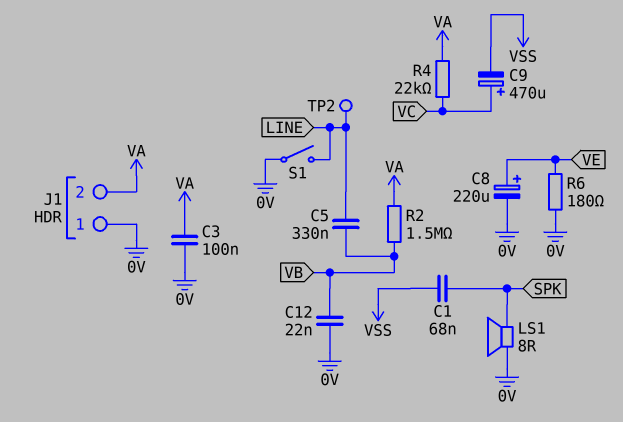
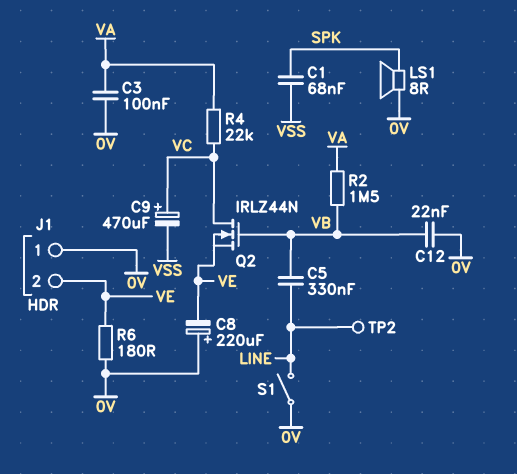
C8: 220uF (plus VE, minus 0V) -> 220uF (plus 0V, minus VE)
J1 pin 2: VA -> VE
Q2: none -> NMOS IRLZ44N (G VB, D VC, S VE)

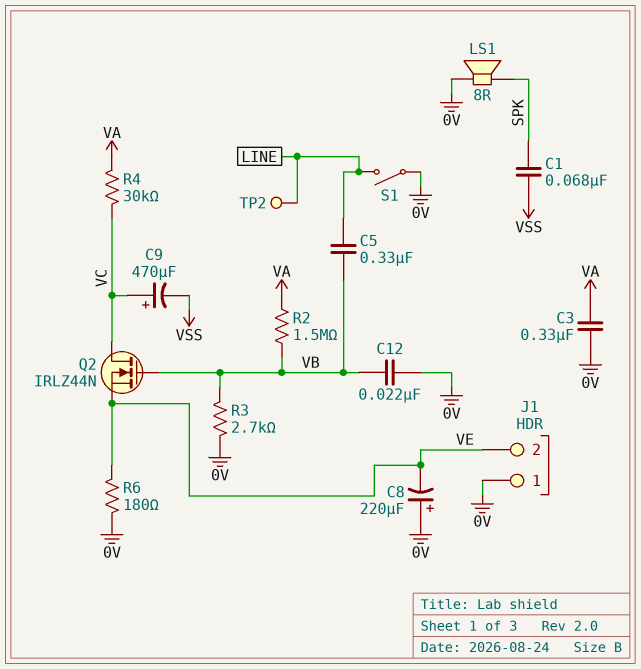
C3: 100nF (0V, VA) -> 330nF (0V, VA)
R3: none -> 2.7k (0V, VB)
R4: 22k (VA, VC) -> 30k (VA, VC)

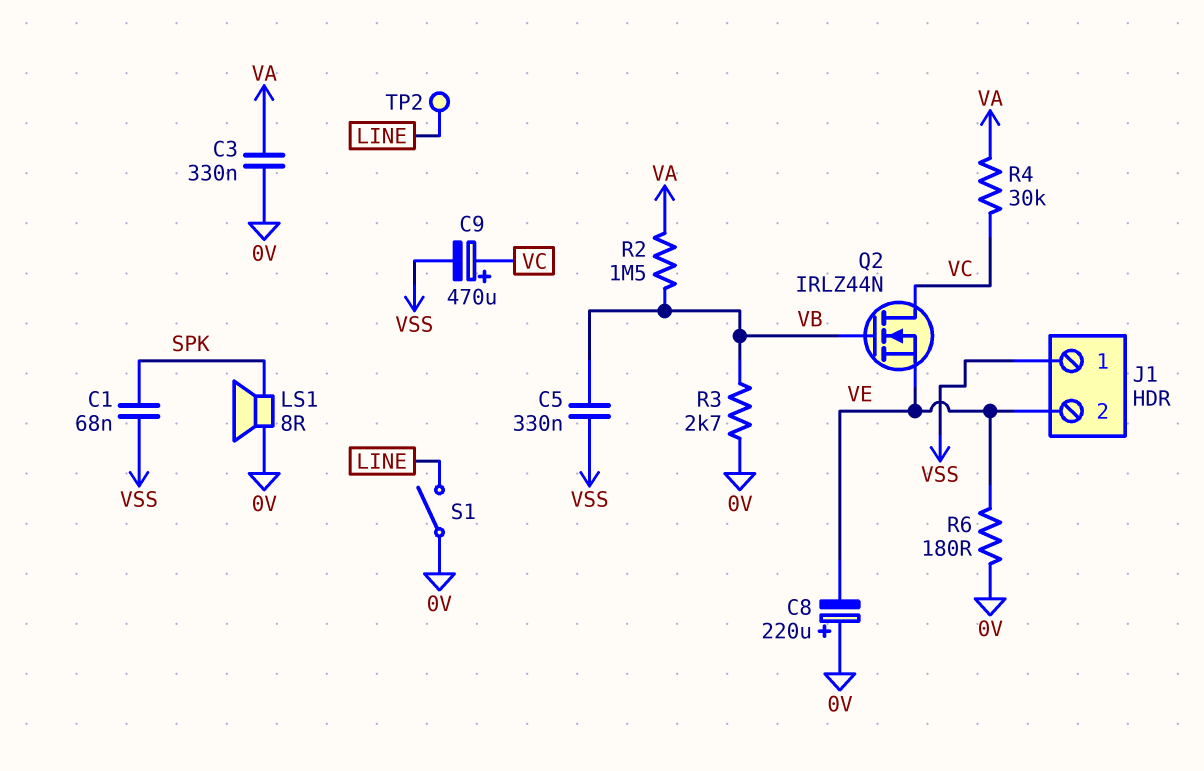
C5: 330nF (LINE, VB) -> 330nF (VB, VSS)
C12: 22nF (0V, VB) -> none
J1 pin 1: 0V -> VSS

